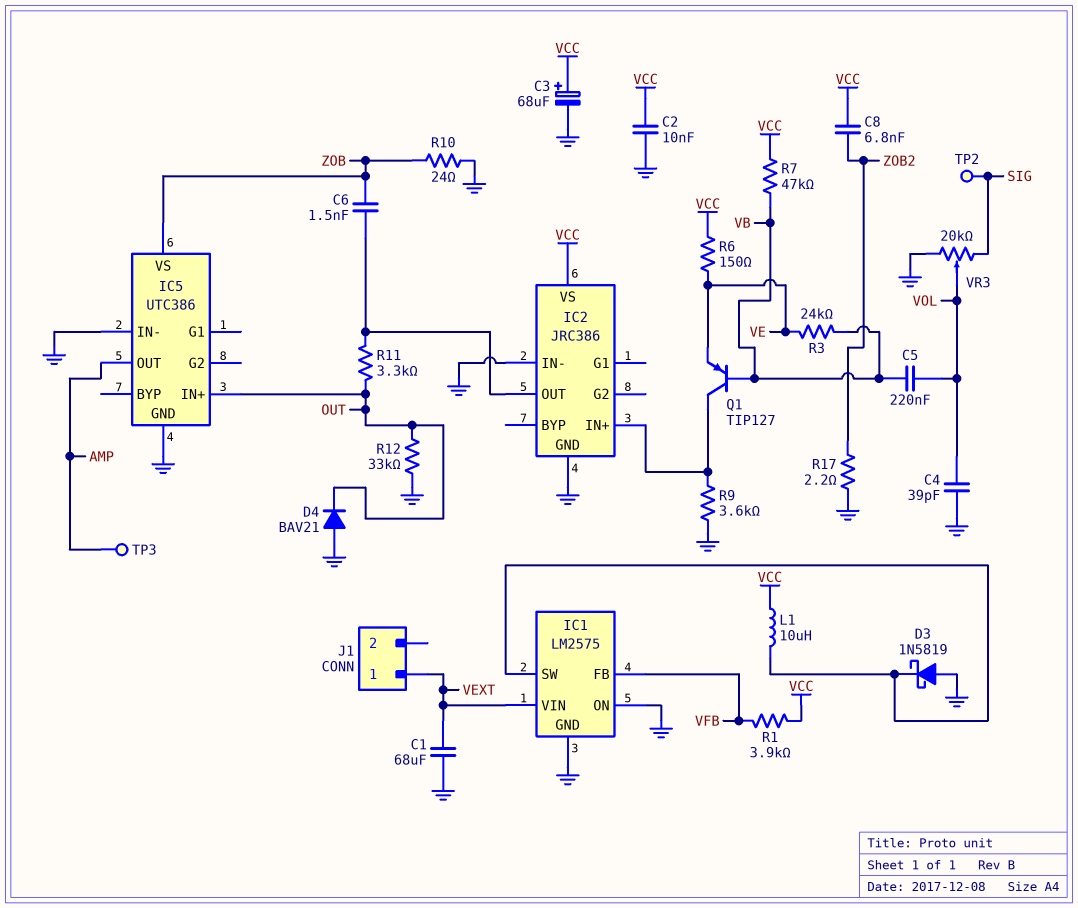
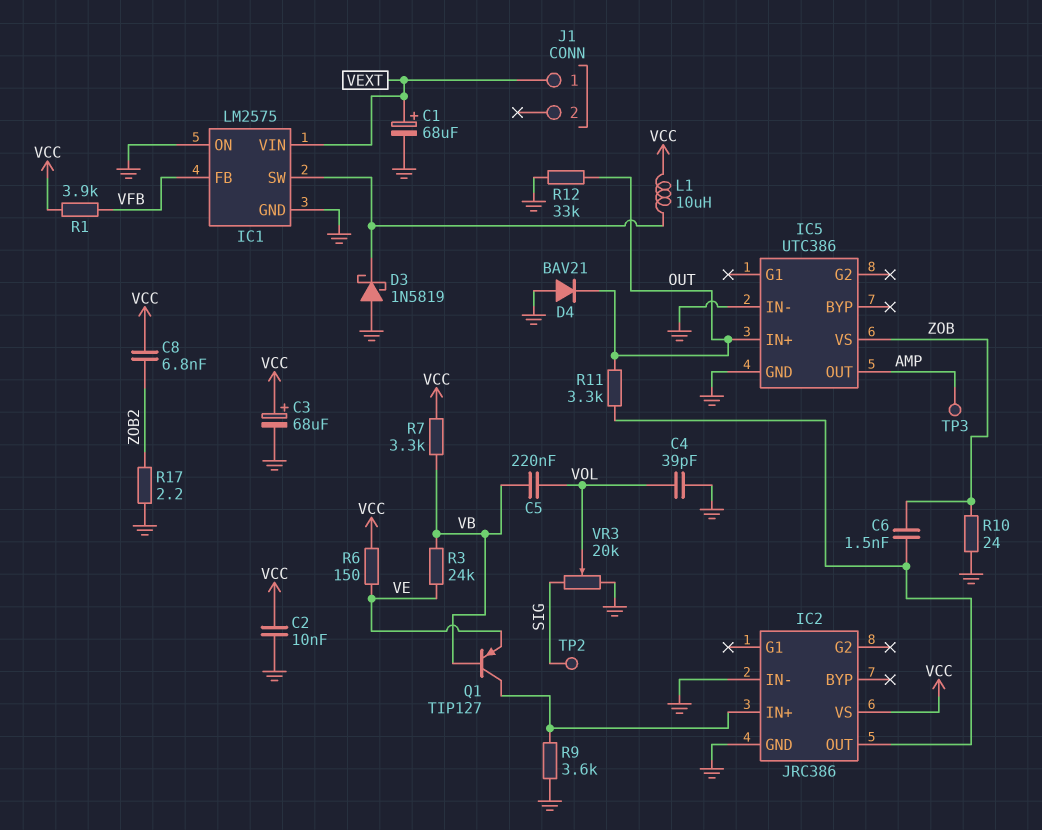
C1: 68uF (GND, VEXT) -> 68uF (plus VEXT, minus GND)
R7: 47k (VB, VCC) -> 3.3k (VB, VCC)

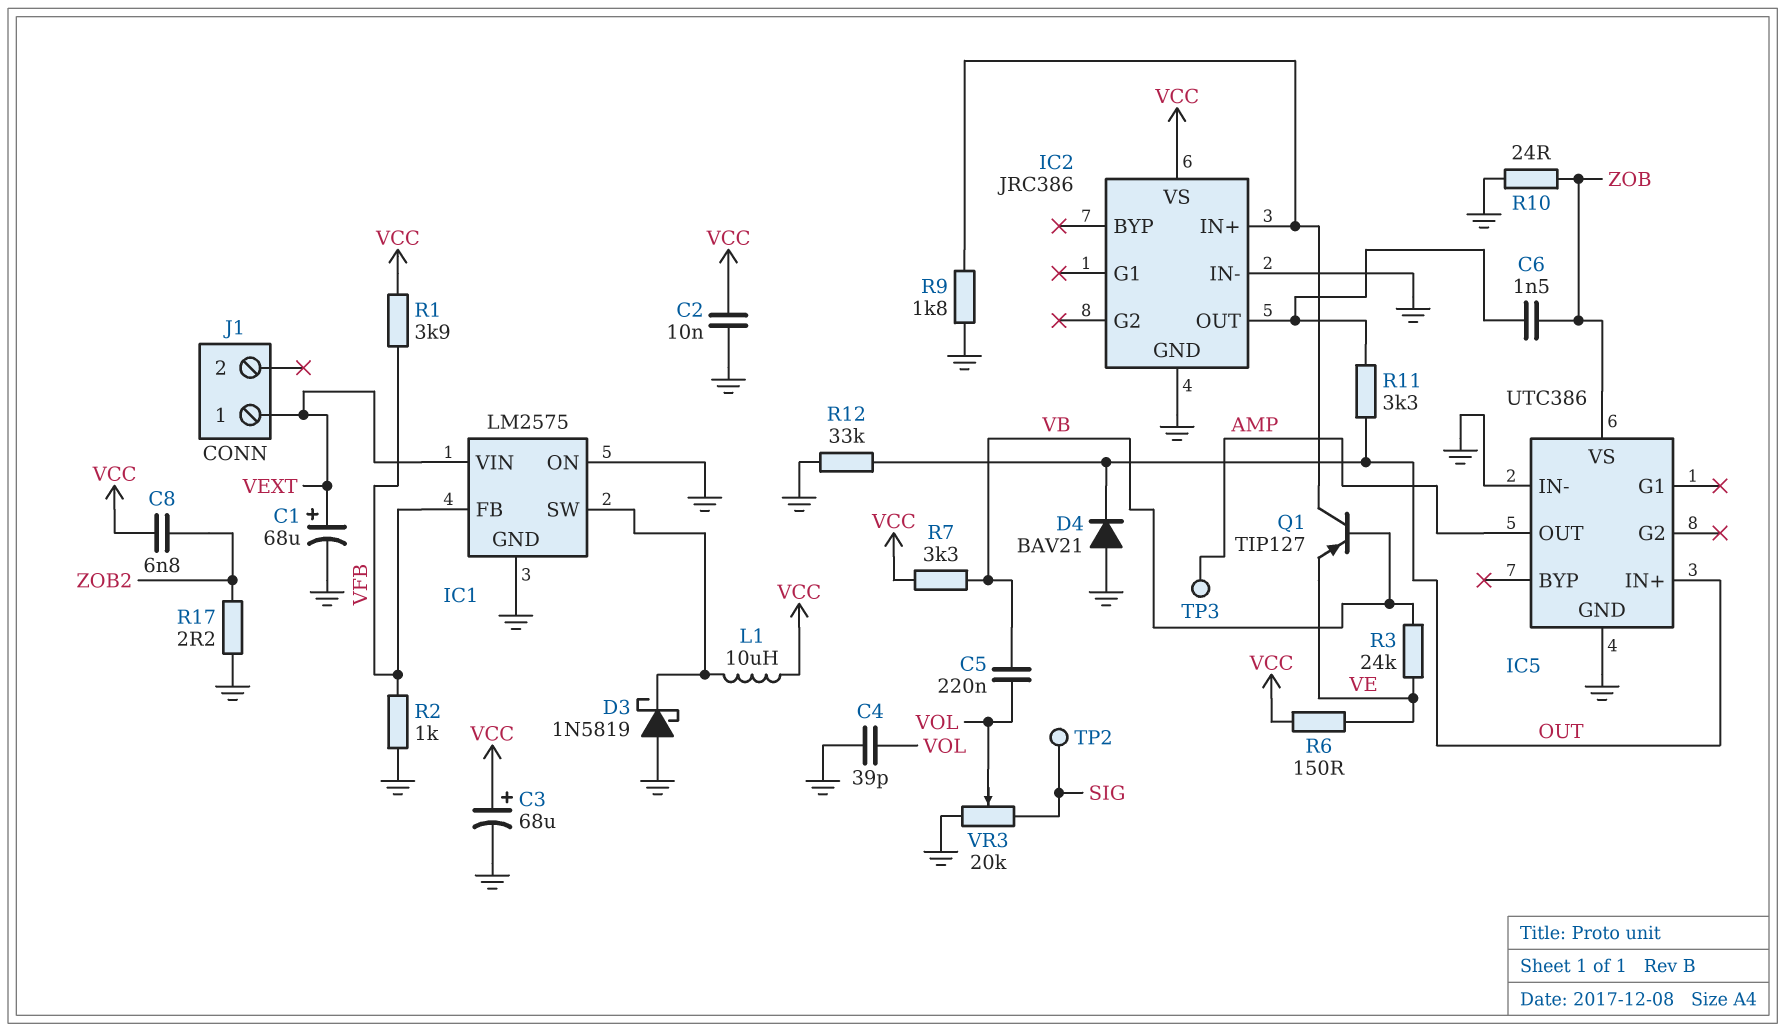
R2: none -> 1k (GND, VFB)
R9: 3.6k (GND, IC2/IN+) -> 1.8k (GND, IC2/IN+)

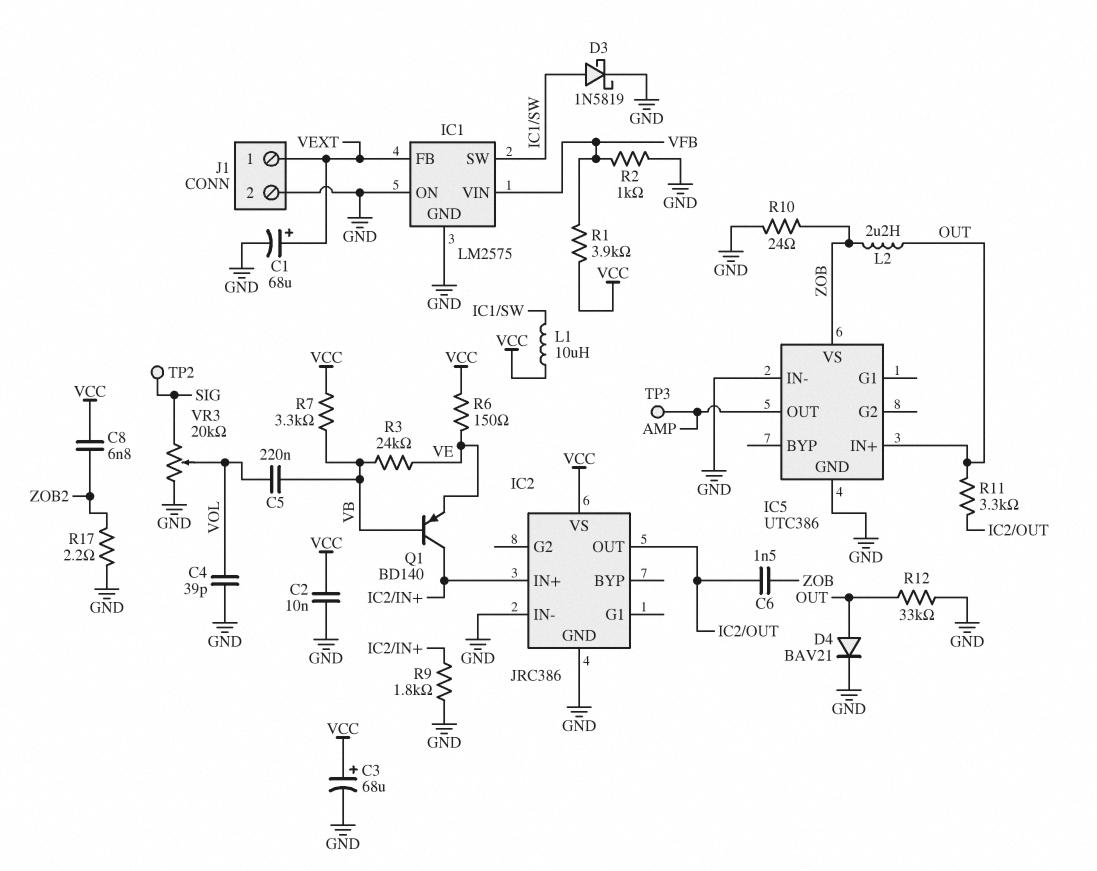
D3: schottky 1N5819 (A GND, K IC1/SW) -> schottky 1N5819 (A IC1/SW, K GND)
D4: diode BAV21 (A GND, K OUT) -> diode BAV21 (A OUT, K GND)
IC1 pin FB: VFB -> VEXT
IC1 pin VIN: VEXT -> VFB
J1 pin 2: none -> GND
L2: none -> 2.2uH (OUT, ZOB)
Q1: PNP TIP127 (B VB, C IC2/IN+, E VE) -> PNP BD140 (B VB, C IC2/IN+, E VE)

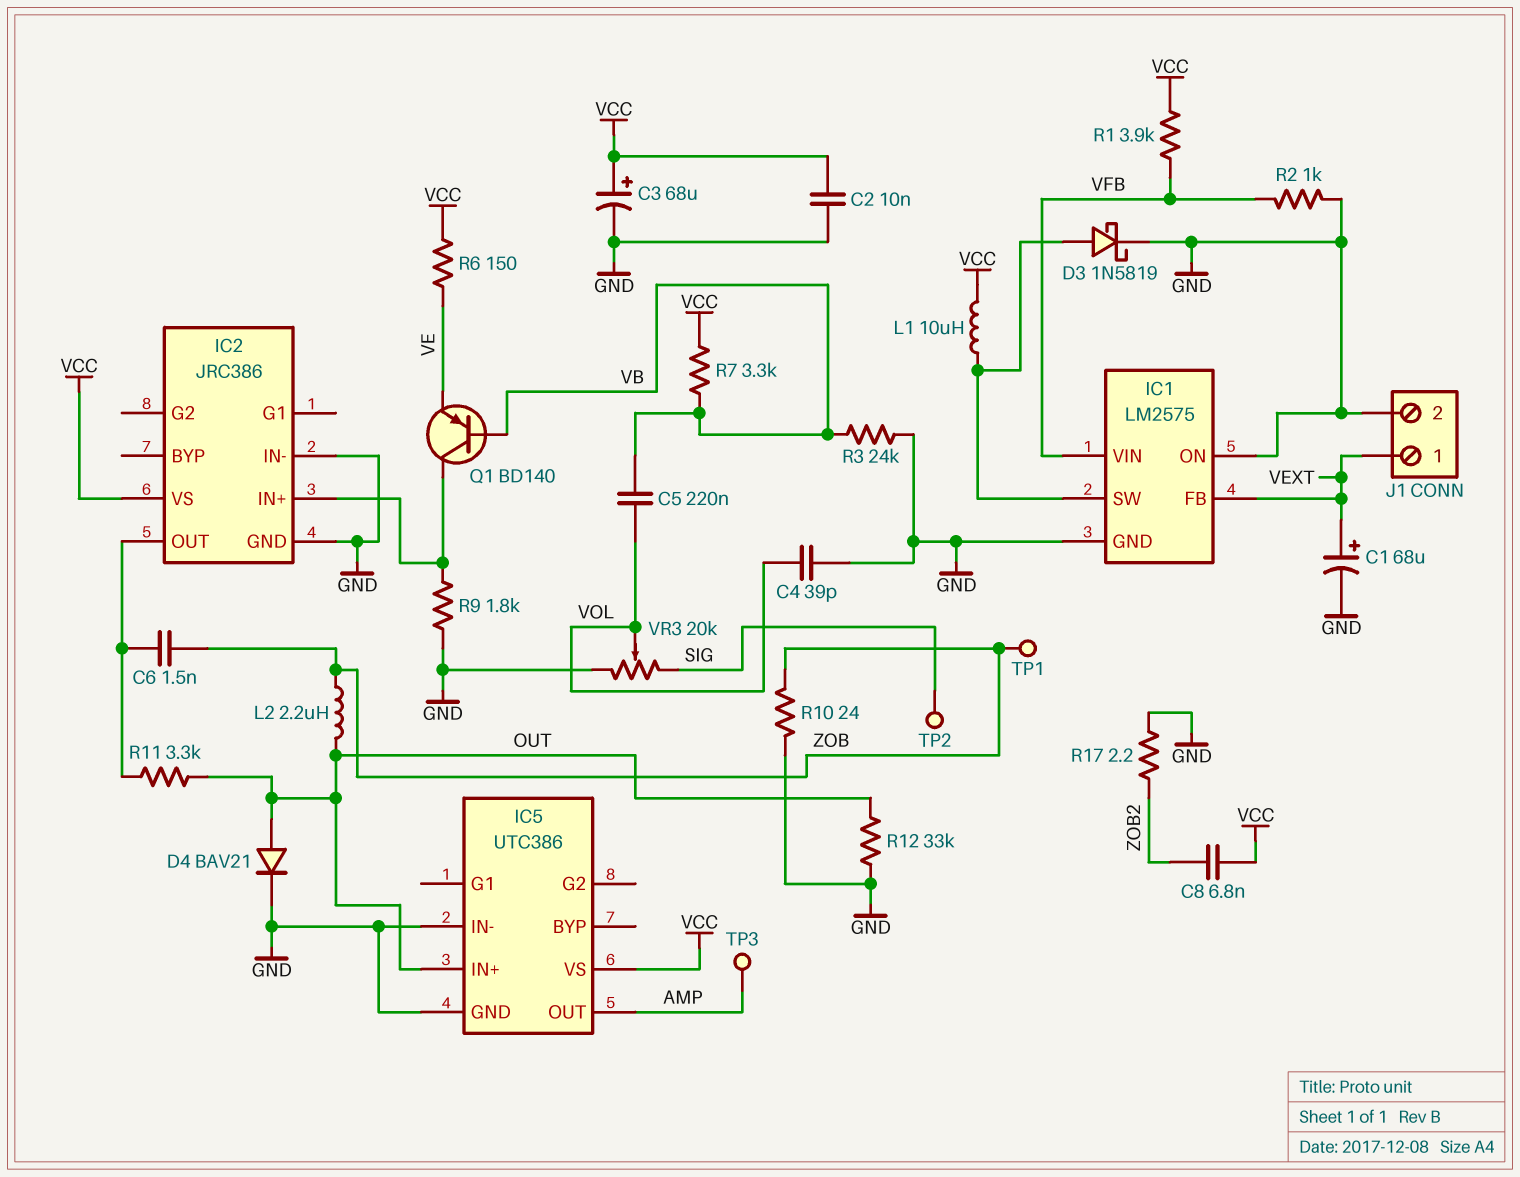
IC5 pin VS: ZOB -> VCC
R3: 24k (VB, VE) -> 24k (GND, VB)
TP1: none -> test point (ZOB)

